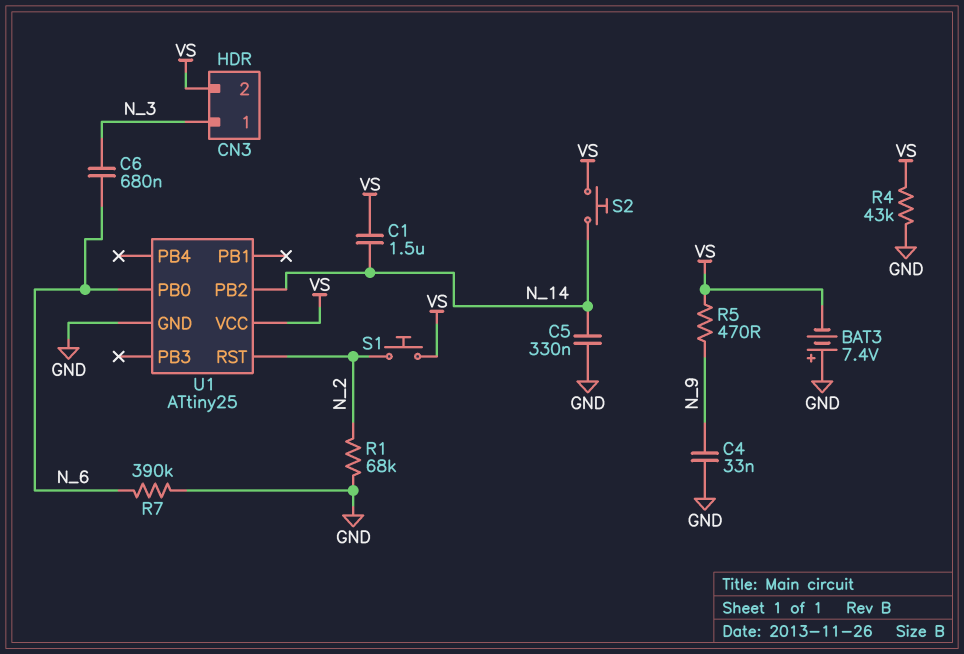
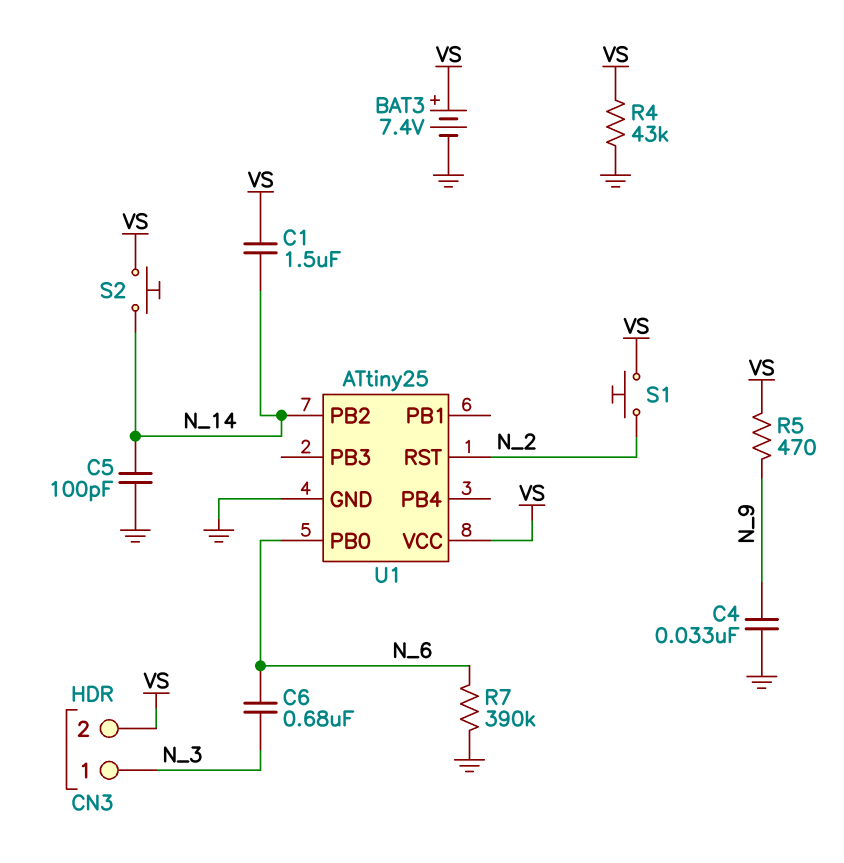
BAT3: 7.4V (plus GND, minus VS) -> 7.4V (plus VS, minus GND)
C5: 330nF (GND, N_14) -> 100pF (GND, N_14)
R1: 68k (GND, N_2) -> none

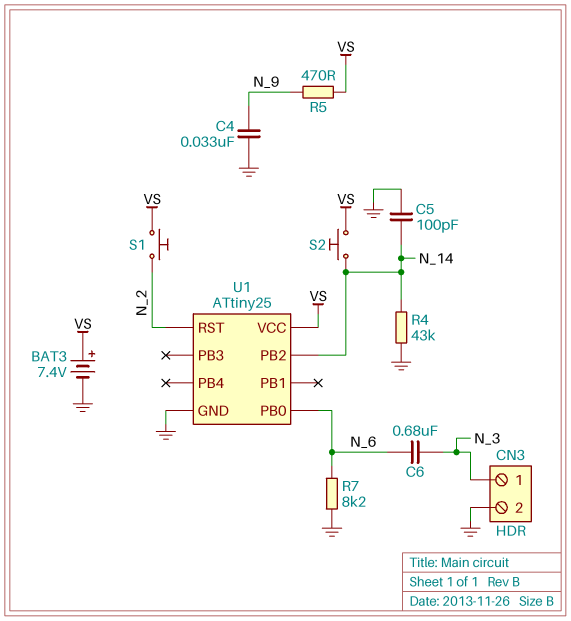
C1: 1.5uF (N_14, VS) -> none
CN3 pin 2: VS -> GND
R4: 43k (GND, VS) -> 43k (GND, N_14)
R7: 390k (GND, N_6) -> 8.2k (GND, N_6)

